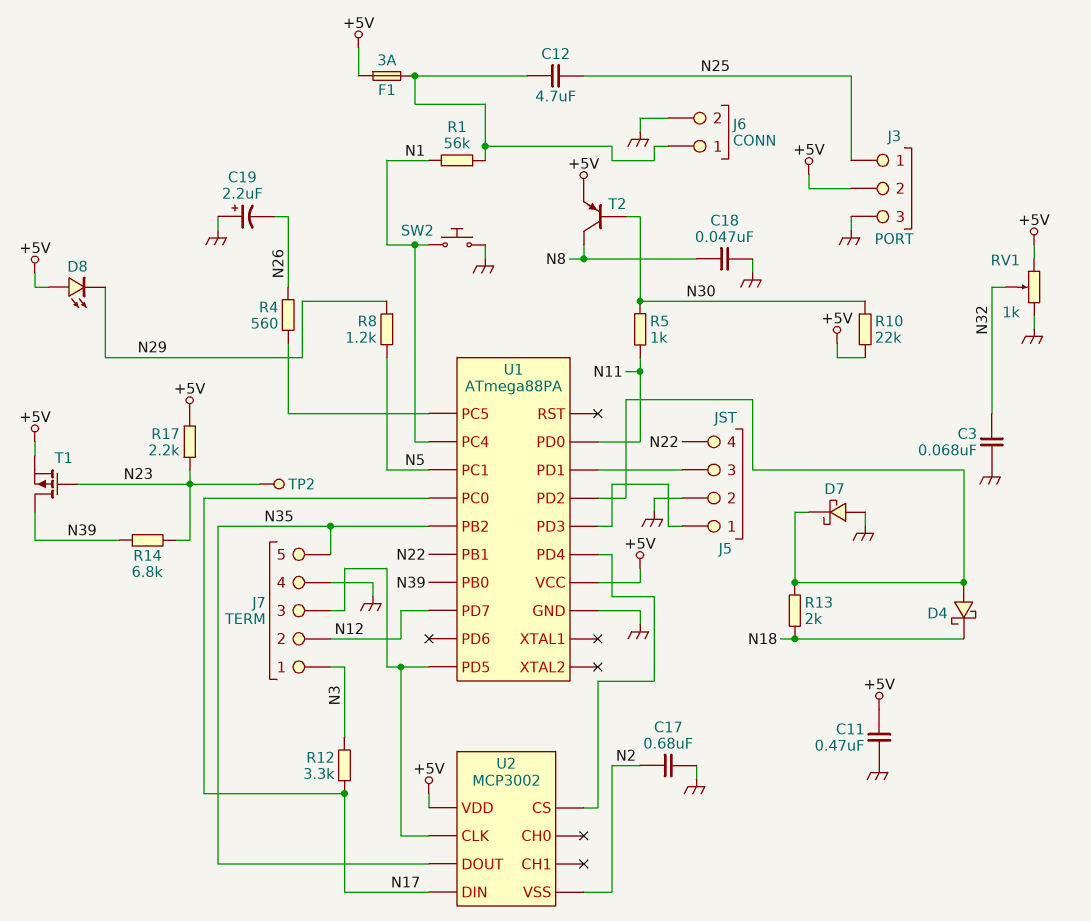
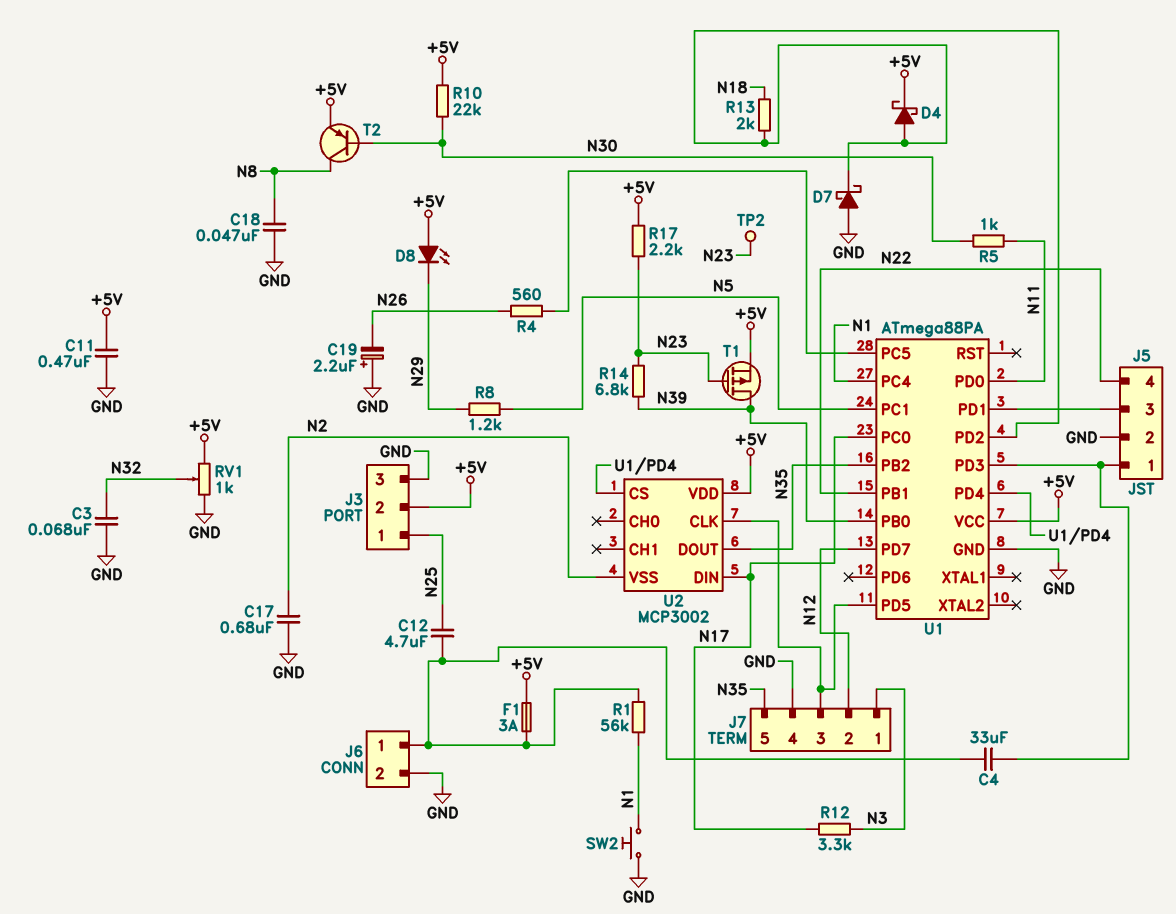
C4: none -> 33uF (J5/1, J6/1)
D4: schottky (A U1/PD2, K N18) -> schottky (A U1/PD2, K +5V)

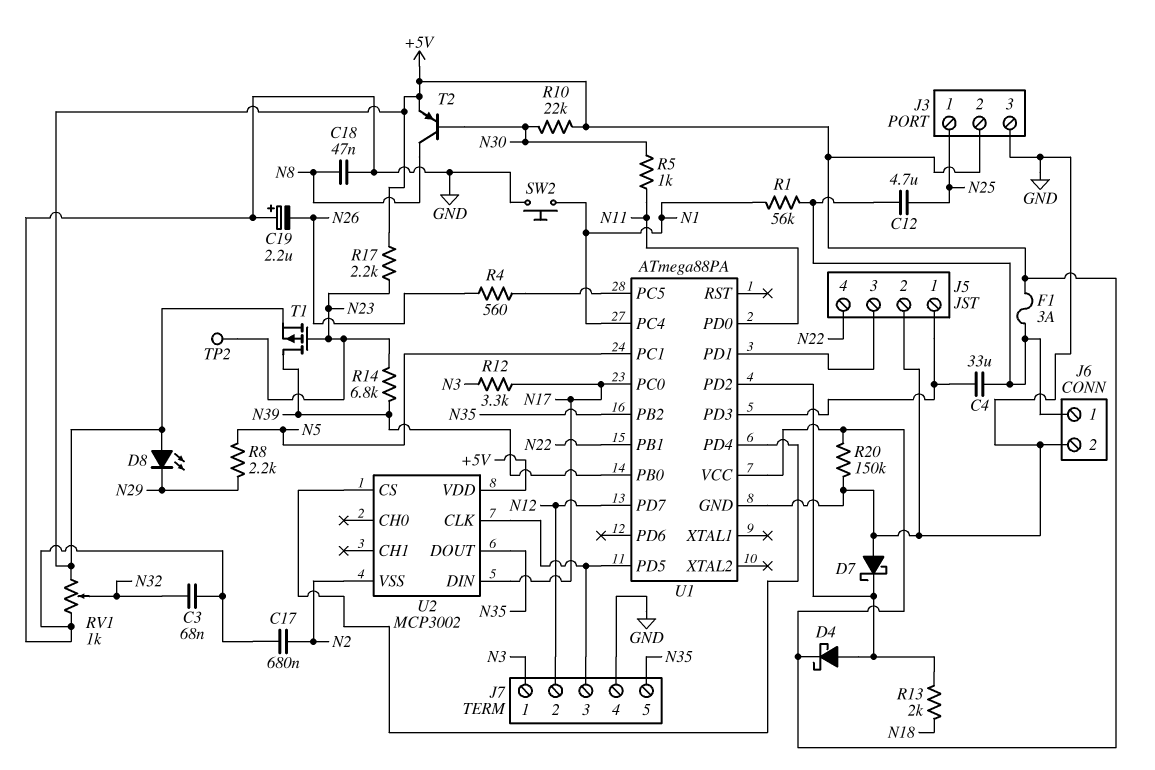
C11: 470nF (+5V, GND) -> none
R8: 1.2k (N5, N29) -> 2.2k (N5, N29)
R20: none -> 150k (+5V, GND)

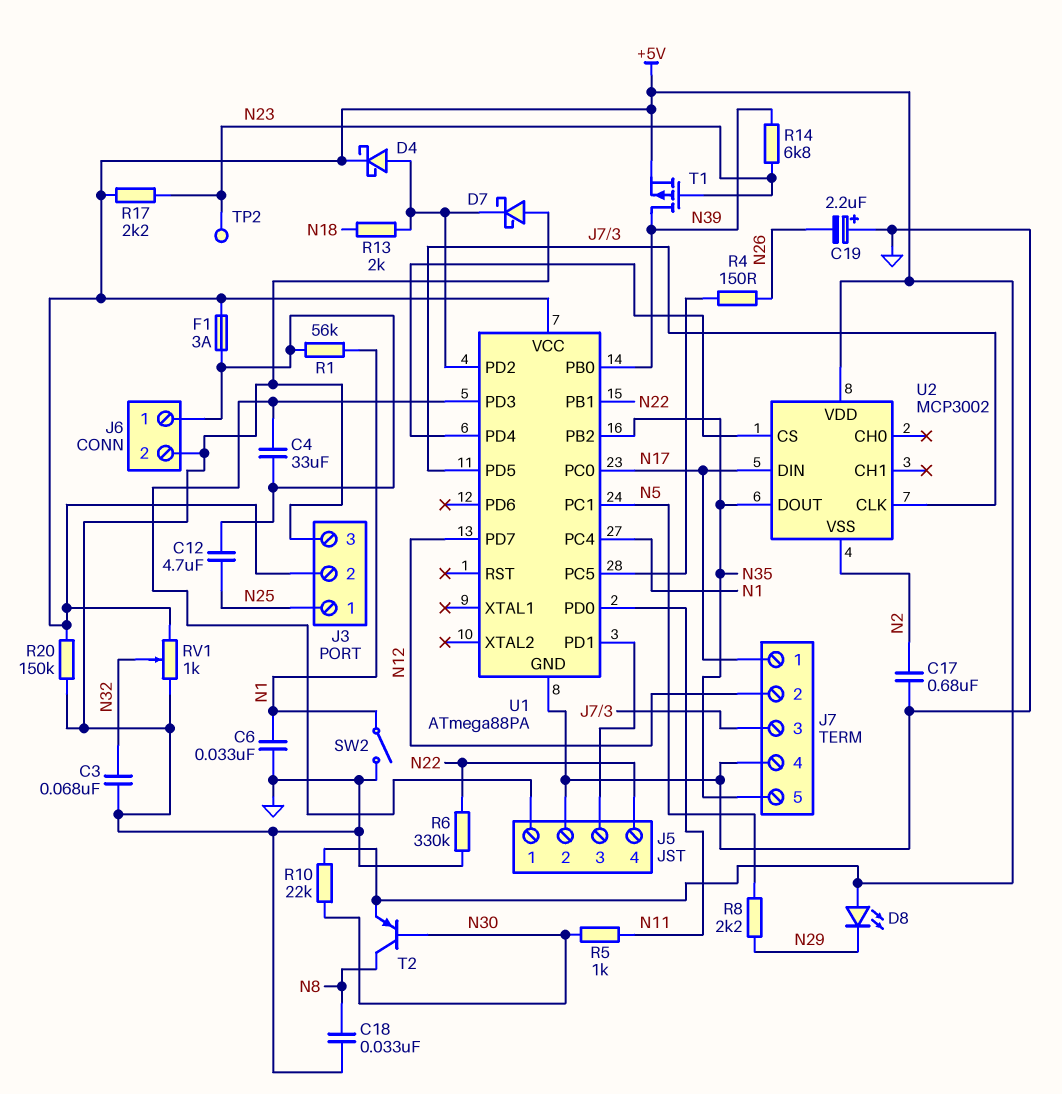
C6: none -> 33nF (GND, N1)
C18: 47nF (GND, N8) -> 33nF (GND, N8)
J7 pin 1: N3 -> N17
R4: 560 (N26, U1/PC5) -> 150 (N26, U1/PC5)
R6: none -> 330k (GND, N22)
R12: 3.3k (N3, N17) -> none
SW2: button (GND, N1) -> switch (GND, N1)

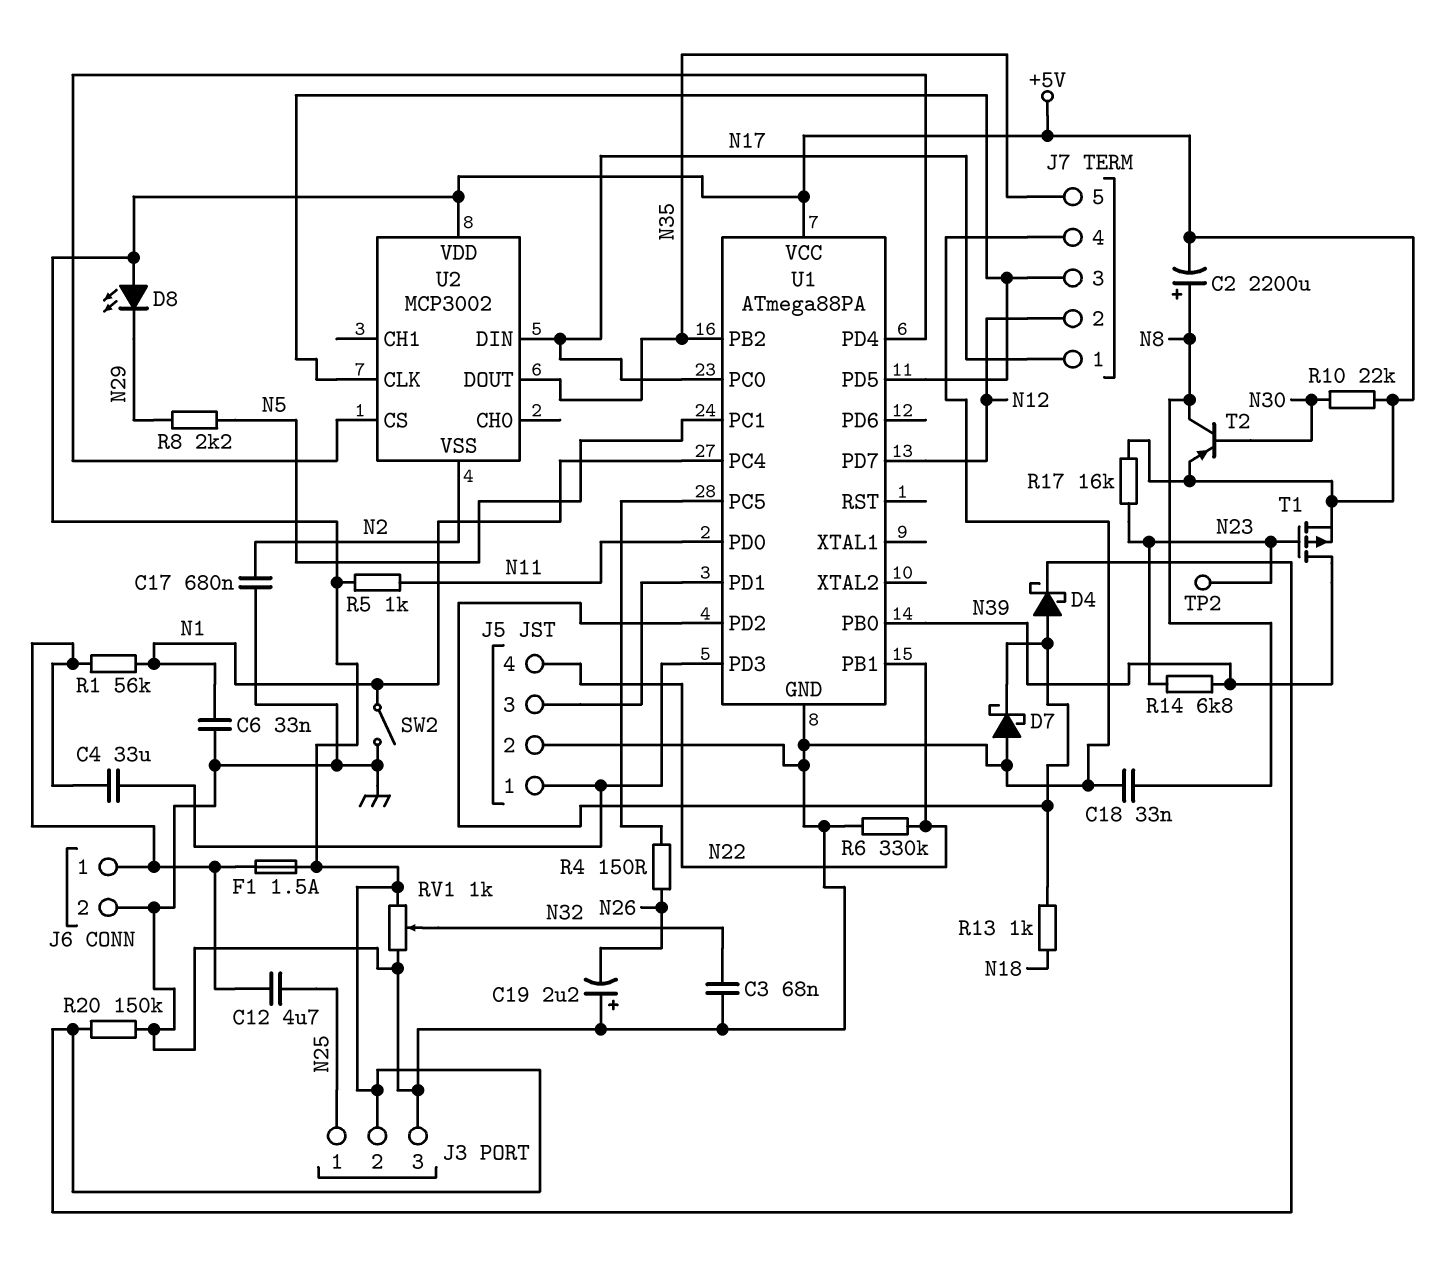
C2: none -> 2200uF (plus N8, minus +5V)
F1: 3A (+5V, J6/1) -> 1.5A (+5V, J6/1)
R5: 1k (N11, N30) -> 1k (+5V, N11)
R13: 2k (N18, U1/PD2) -> 1k (N18, U1/PD2)
R17: 2.2k (+5V, N23) -> 16k (+5V, N23)

